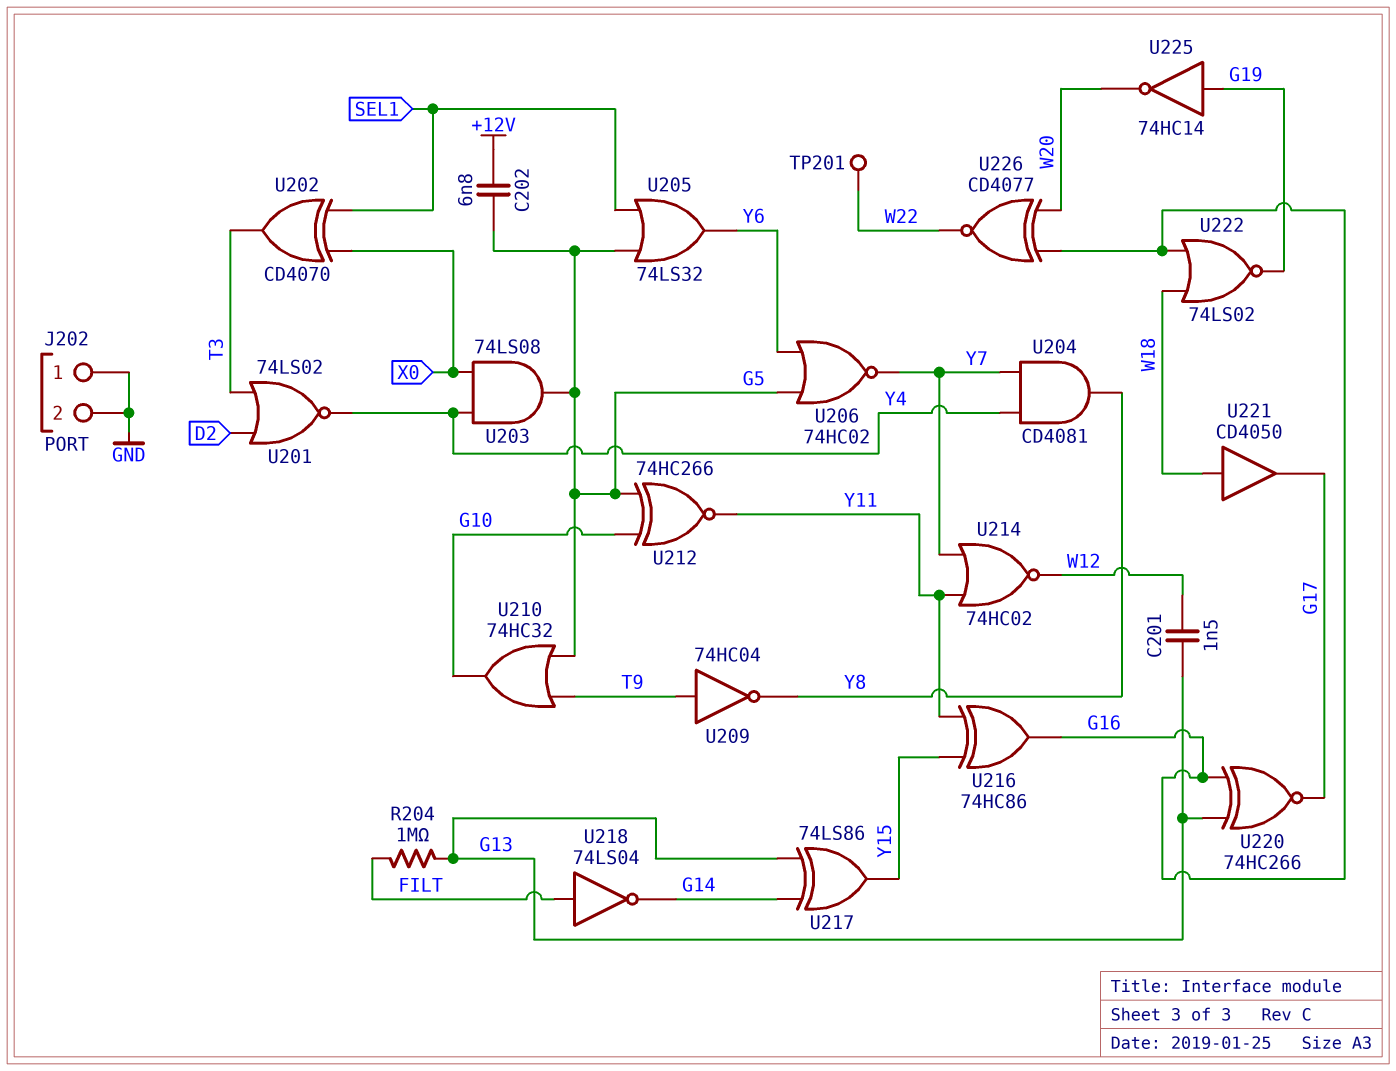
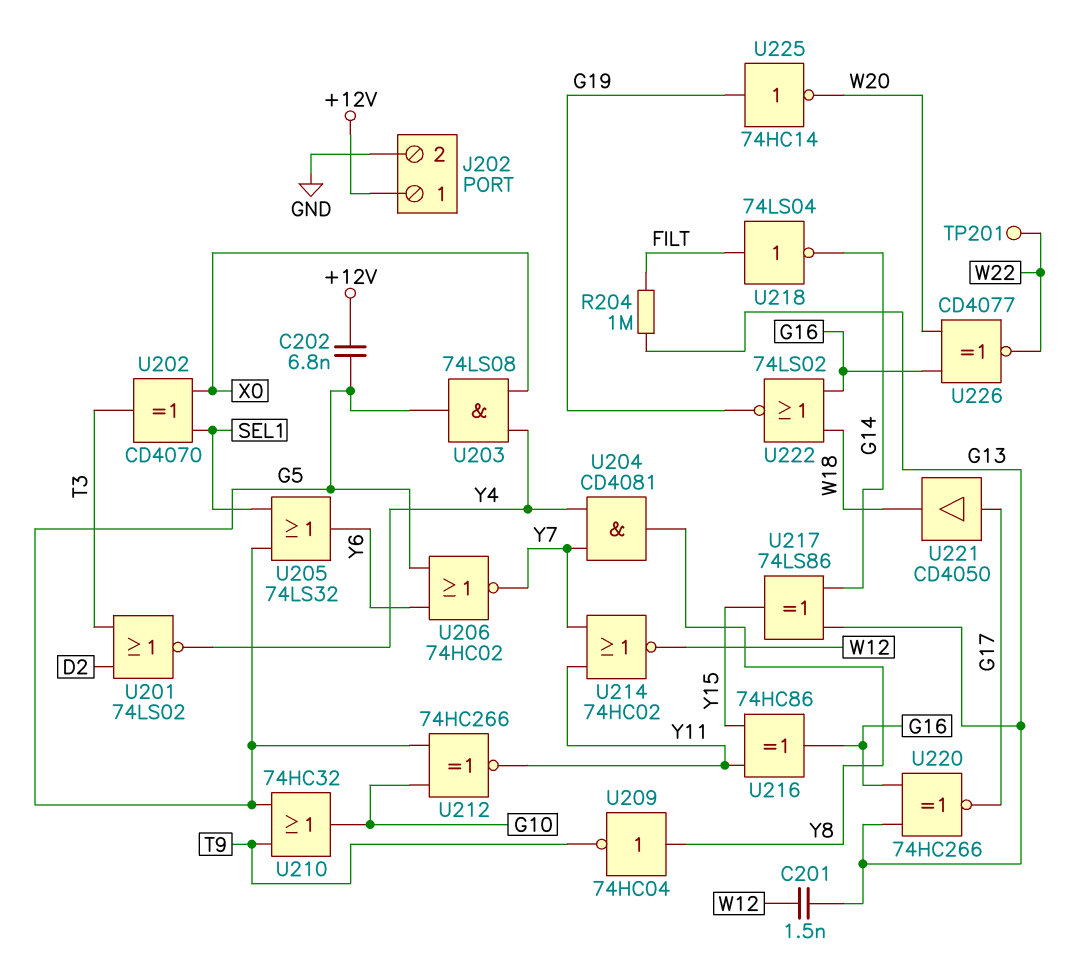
J202 pin 1: GND -> +12V
U209: NOT 74HC04 (in T9, out Y8) -> NOT 74HC04 (in Y8, out T9)
U221: buffer CD4050 (in W18, out G17) -> buffer CD4050 (in G17, out W18)

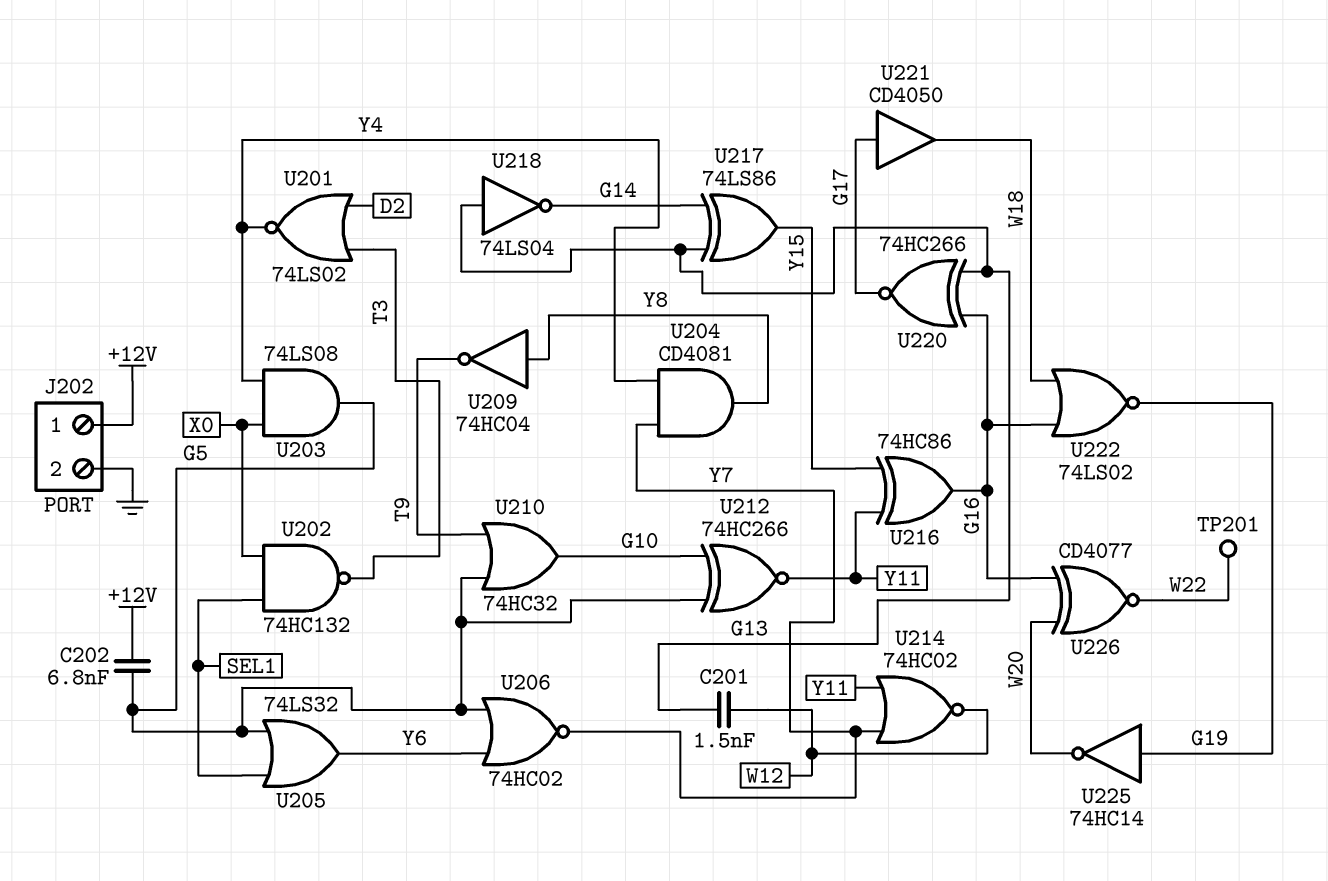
R204: 1M (FILT, G13) -> none
U202: XOR CD4070 (in SEL1, in X0, out T3) -> NAND 74HC132 (in SEL1, in X0, out T3)
U218: NOT 74LS04 (in FILT, out G14) -> NOT 74LS04 (in G13, out G14)

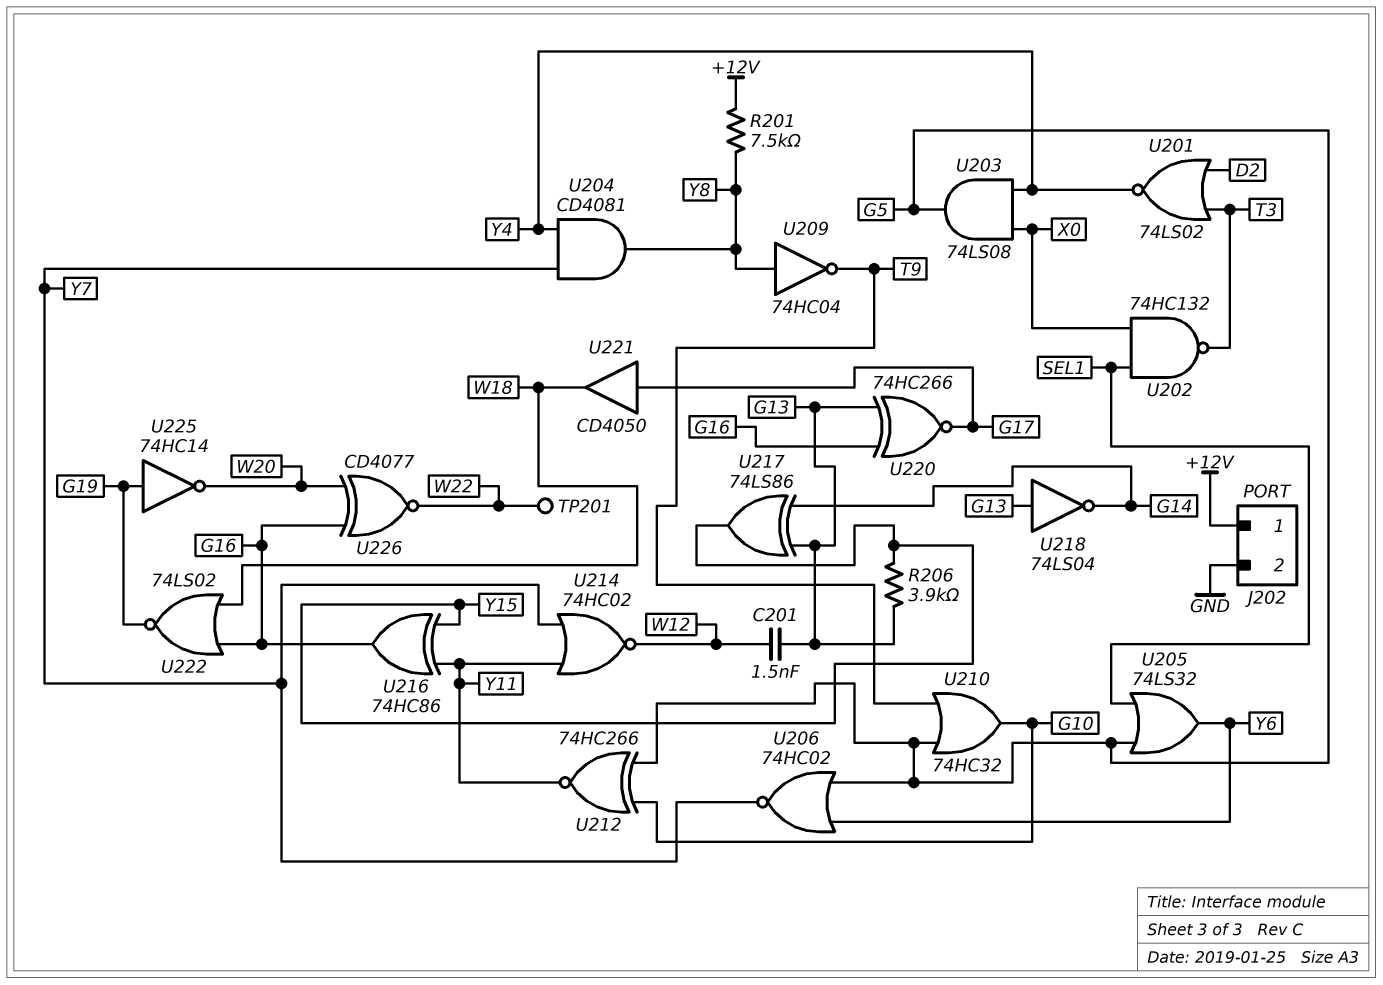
C202: 6.8nF (+12V, G5) -> none
R201: none -> 7.5k (+12V, Y8)
R206: none -> 3.9k (G13, Y15)

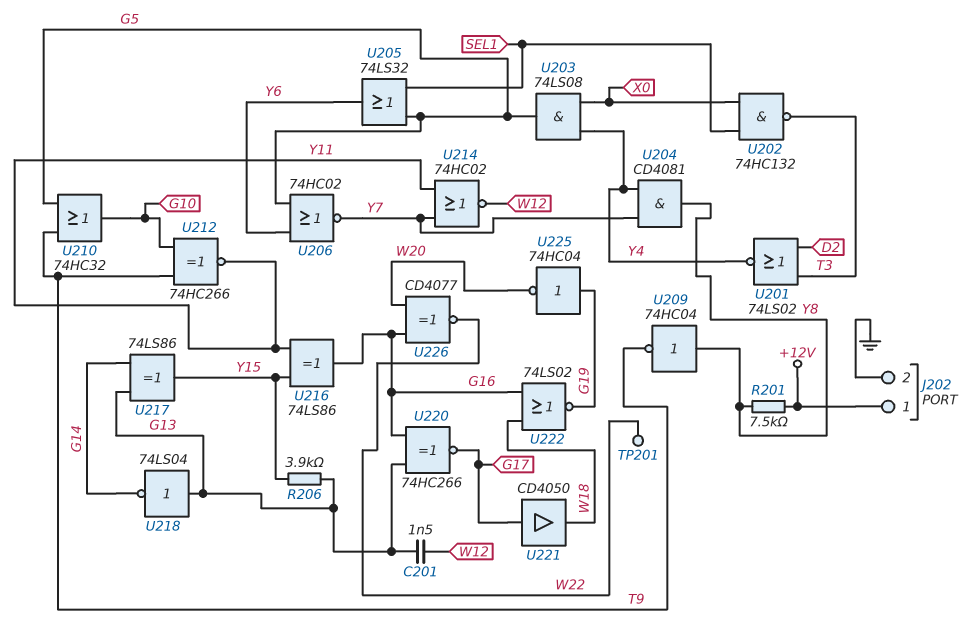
U212: XNOR 74HC266 (in G5, in G10, out Y11) -> XNOR 74HC266 (in G10, in T9, out Y11)
U216: XOR 74HC86 (in Y11, in Y15, out G16) -> XOR 74LS86 (in Y11, in Y15, out G16)
U225: NOT 74HC14 (in G19, out W20) -> NOT 74HC04 (in G19, out W20)

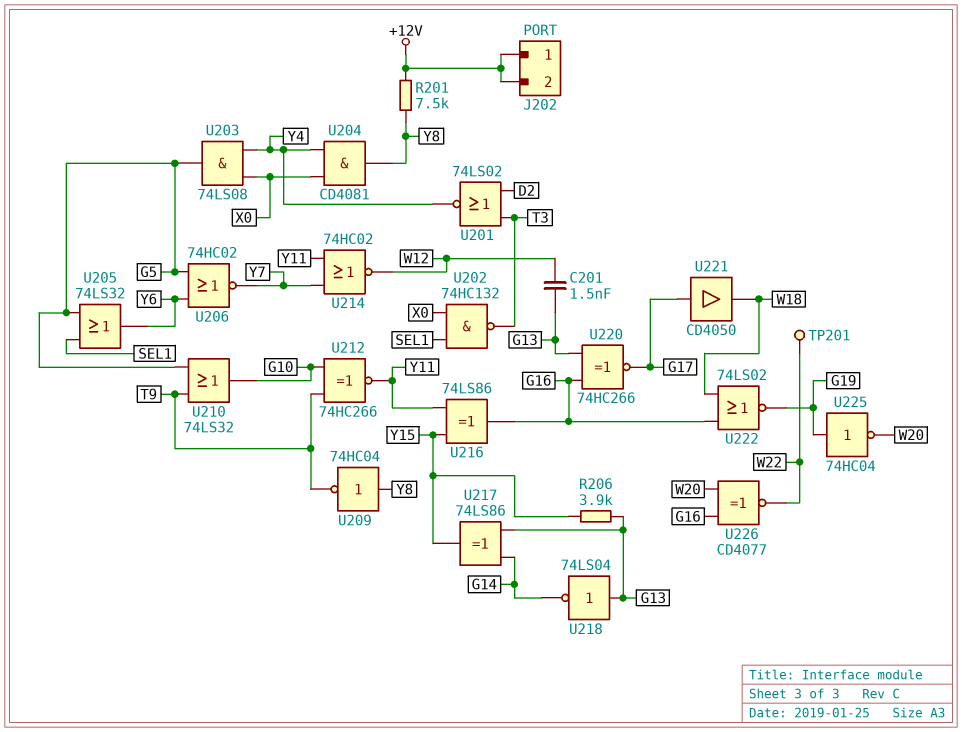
J202 pin 2: GND -> +12V
U204: AND CD4081 (in Y4, in Y7, out Y8) -> AND CD4081 (in X0, in Y4, out Y8)
U210: OR 74HC32 (in G5, in T9, out G10) -> OR 74LS32 (in G5, in T9, out G10)

